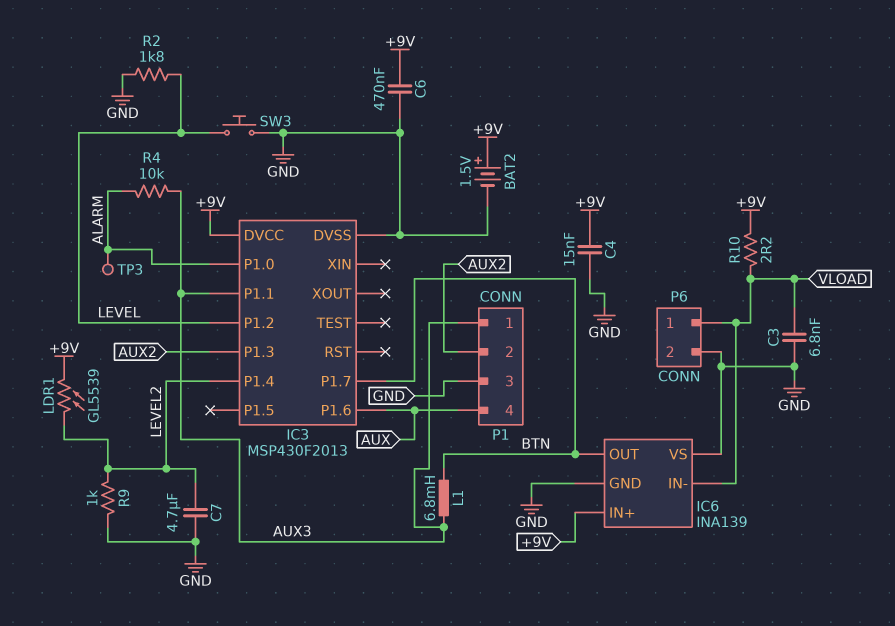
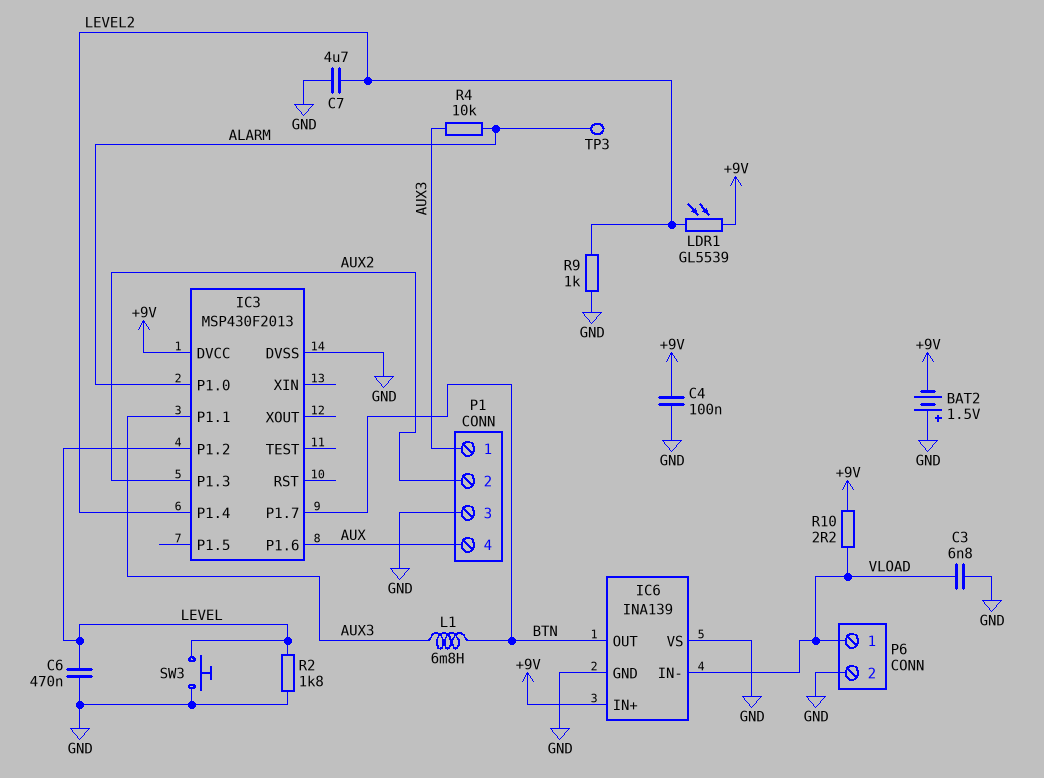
BAT2: 1.5V (plus +9V, minus GND) -> 1.5V (plus GND, minus +9V)
C4: 15nF (+9V, GND) -> 100nF (+9V, GND)
C6: 470nF (+9V, GND) -> 470nF (GND, LEVEL)

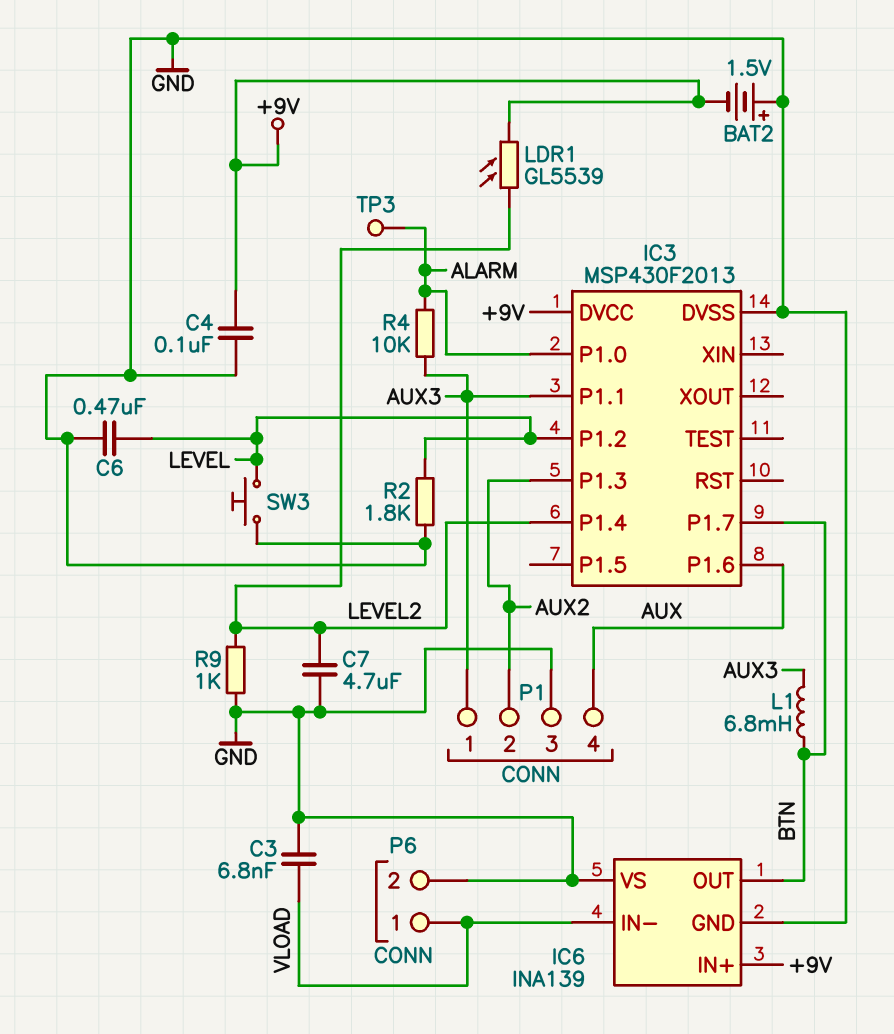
R10: 2.2 (+9V, VLOAD) -> none

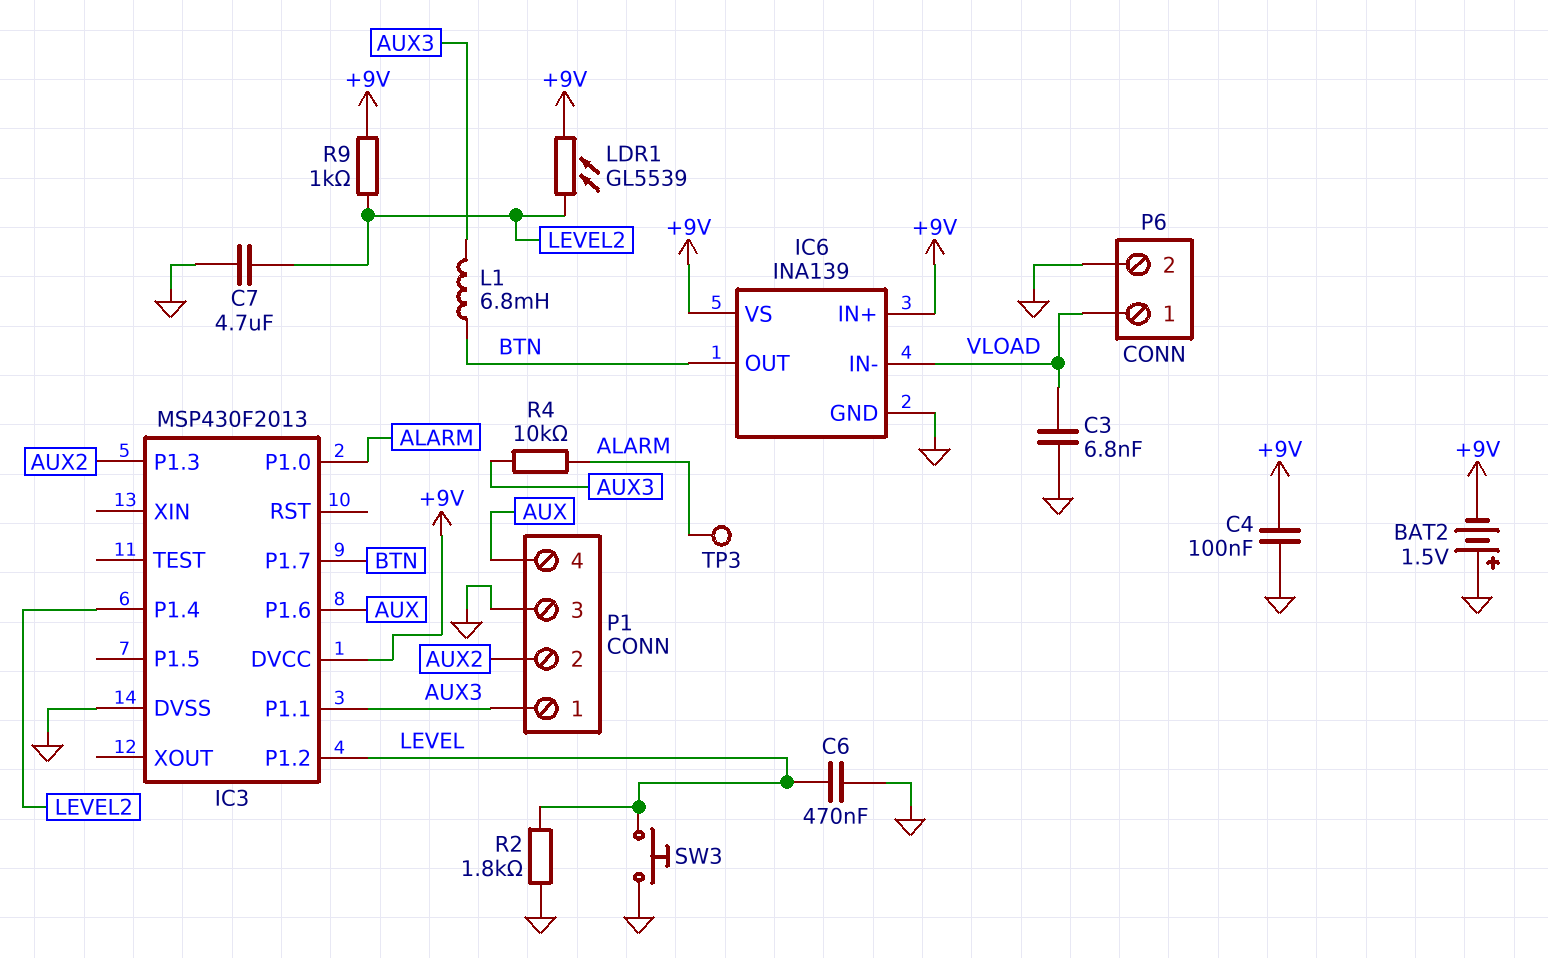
IC6 pin VS: GND -> +9V
R9: 1k (GND, LEVEL2) -> 1k (+9V, LEVEL2)

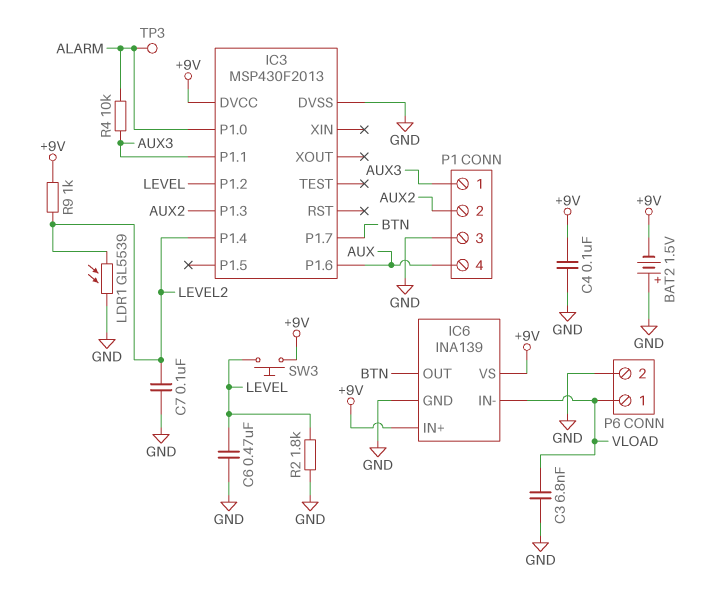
C7: 4.7uF (GND, LEVEL2) -> 100nF (GND, LEVEL2)
L1: 6.8mH (AUX3, BTN) -> none
LDR1: GL5539 (+9V, LEVEL2) -> GL5539 (GND, LEVEL2)
SW3: button (GND, LEVEL) -> button (+9V, LEVEL)

